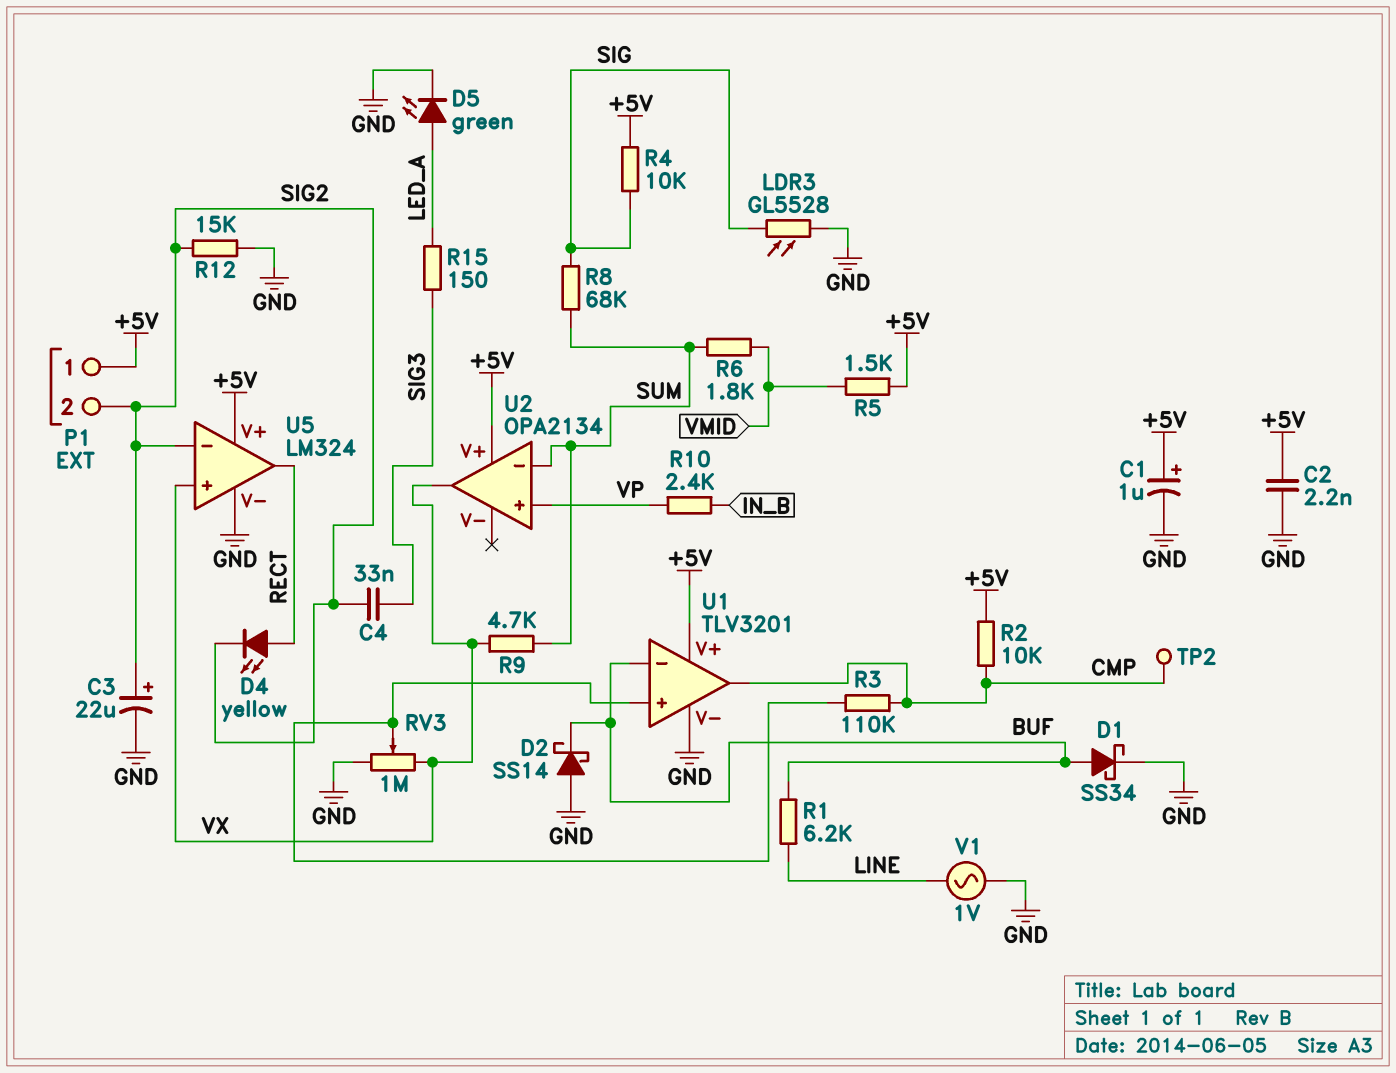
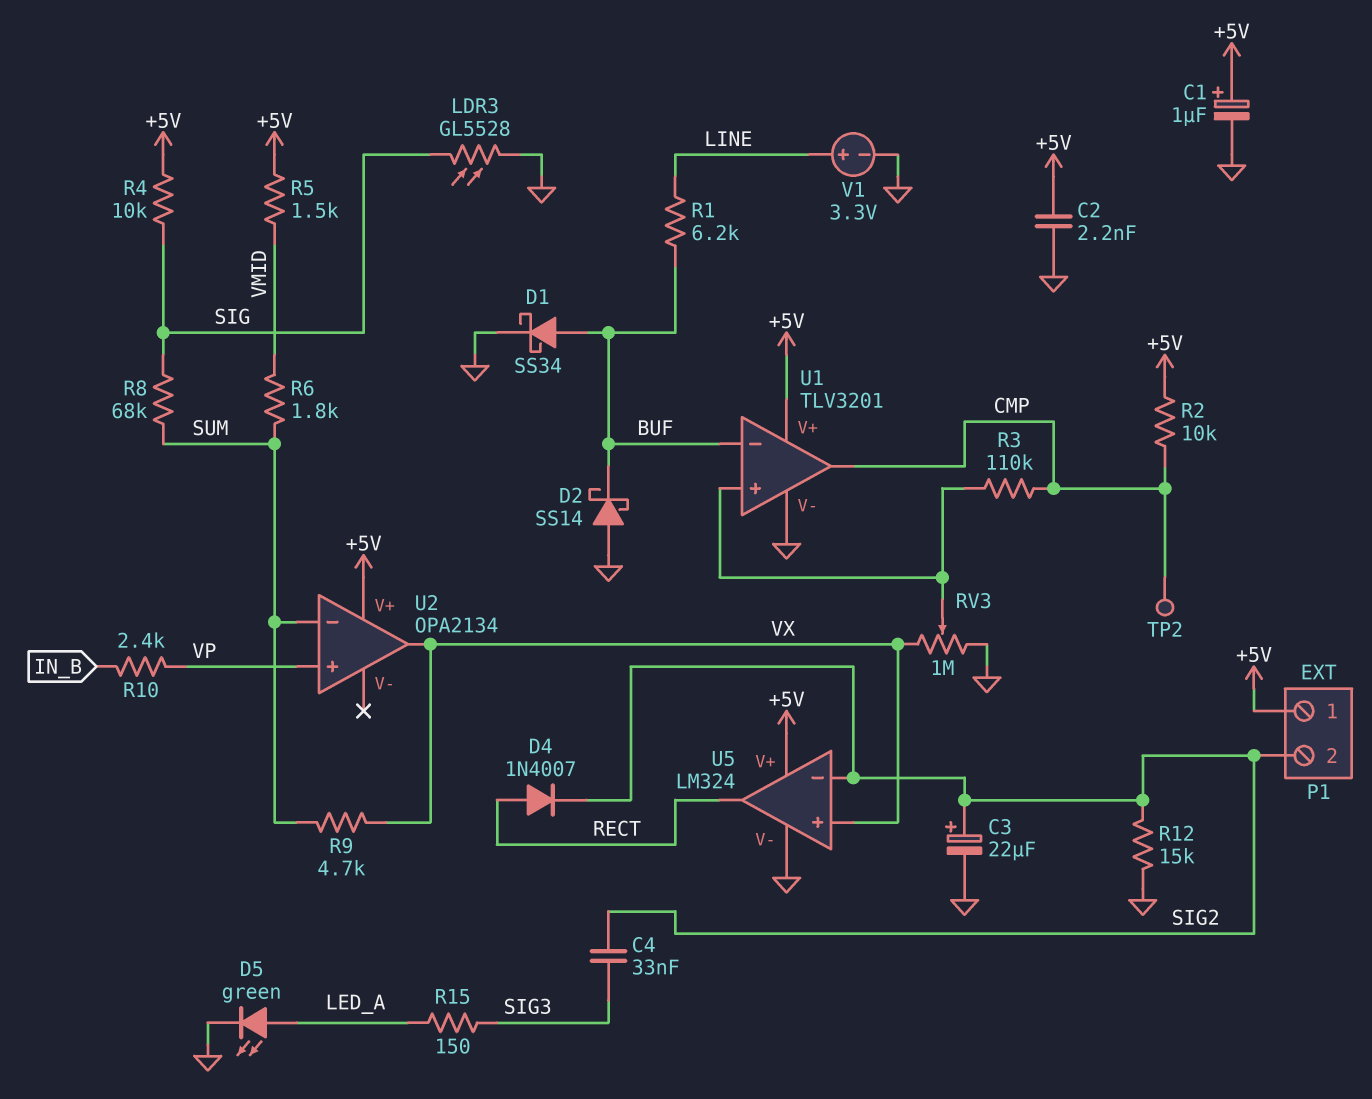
D4: LED yellow (A RECT, K SIG2) -> diode 1N4007 (A RECT, K SIG2)
V1: AC 1V (GND, LINE) -> 3.3V (plus LINE, minus GND)

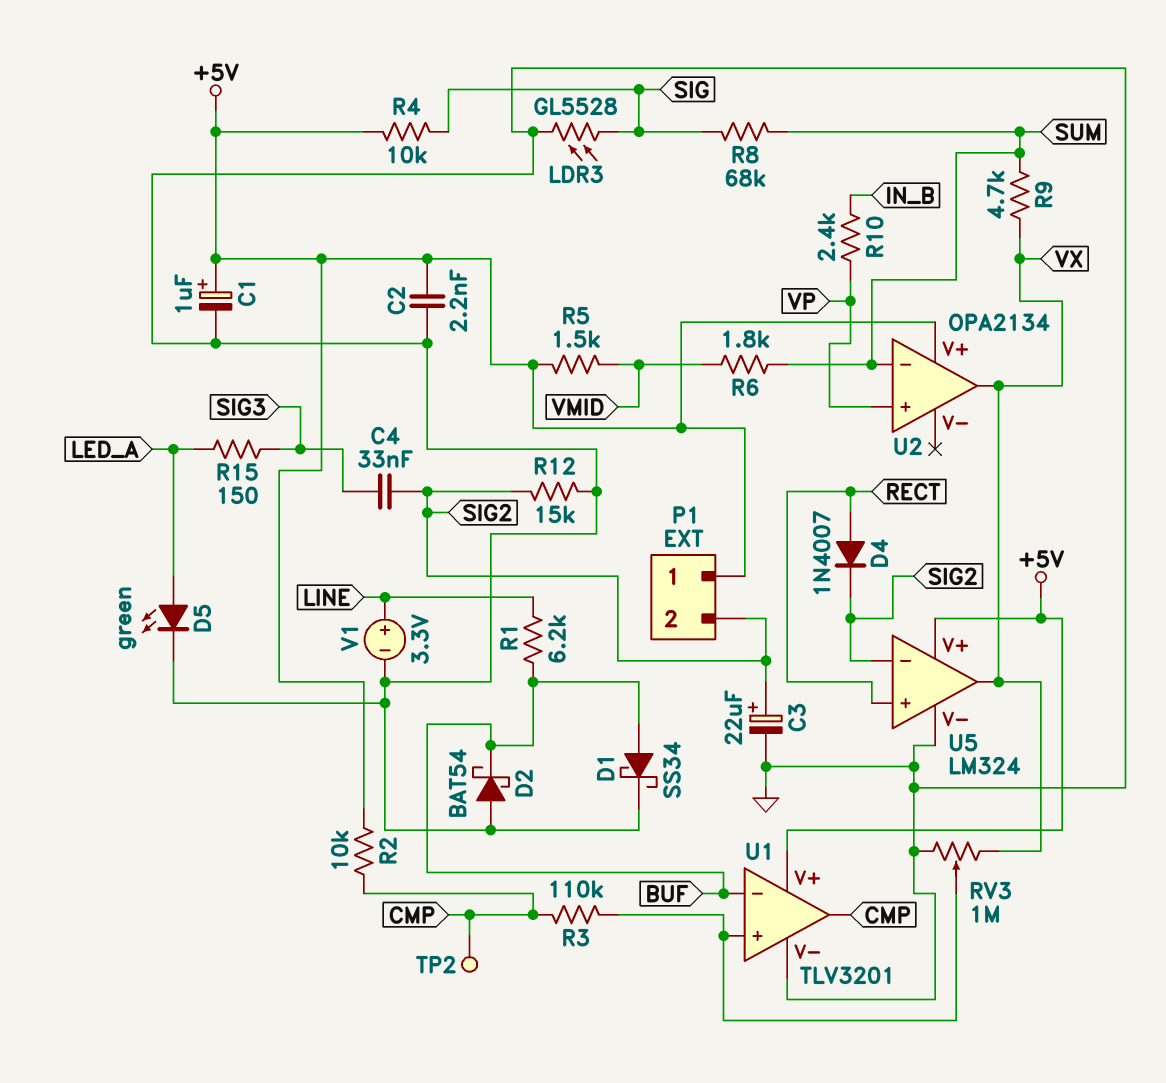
D2: schottky SS14 (A GND, K BUF) -> schottky BAT54 (A GND, K BUF)
U5 pin in+: VX -> RECT
U5 pin out: RECT -> VX

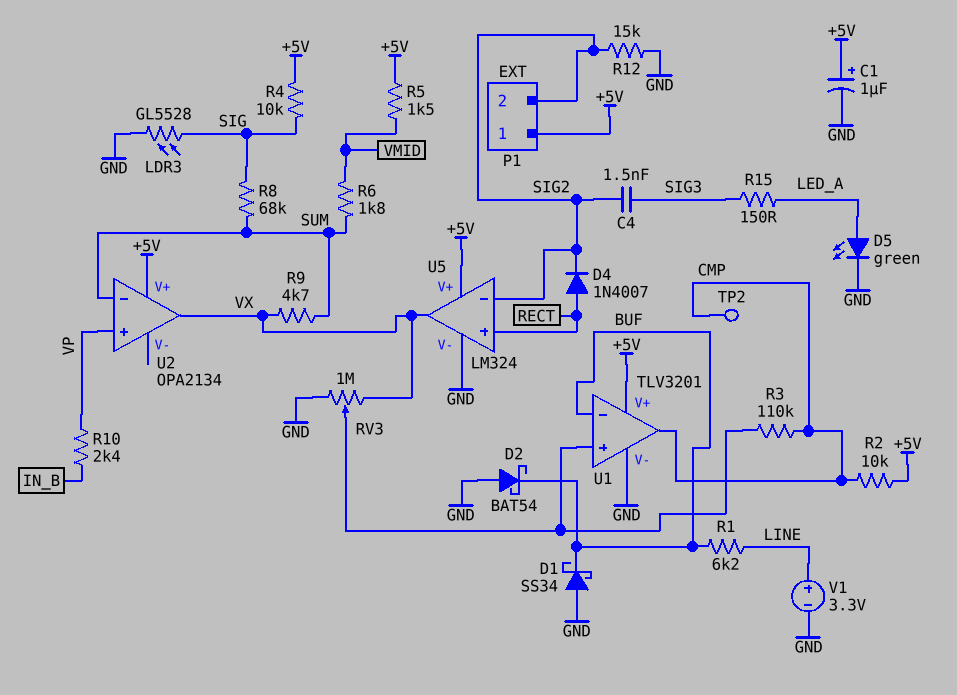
C2: 2.2nF (+5V, GND) -> none
C3: 22uF (plus SIG2, minus GND) -> none
C4: 33nF (SIG2, SIG3) -> 1.5nF (SIG2, SIG3)
D1: schottky SS34 (A BUF, K GND) -> schottky SS34 (A GND, K BUF)

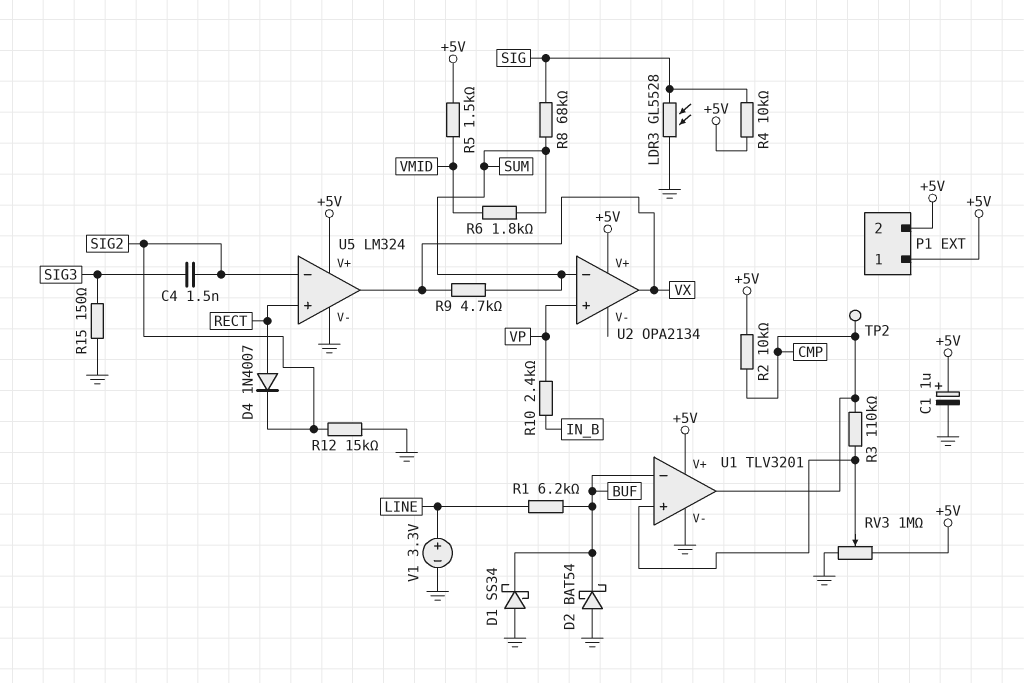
D5: LED green (A LED_A, K GND) -> none
P1 pin 2: SIG2 -> +5V
R15: 150 (LED_A, SIG3) -> 150 (GND, SIG3)
RV3: 1M (GND, VX, wiper U1/in+) -> 1M (+5V, GND, wiper U1/in+)

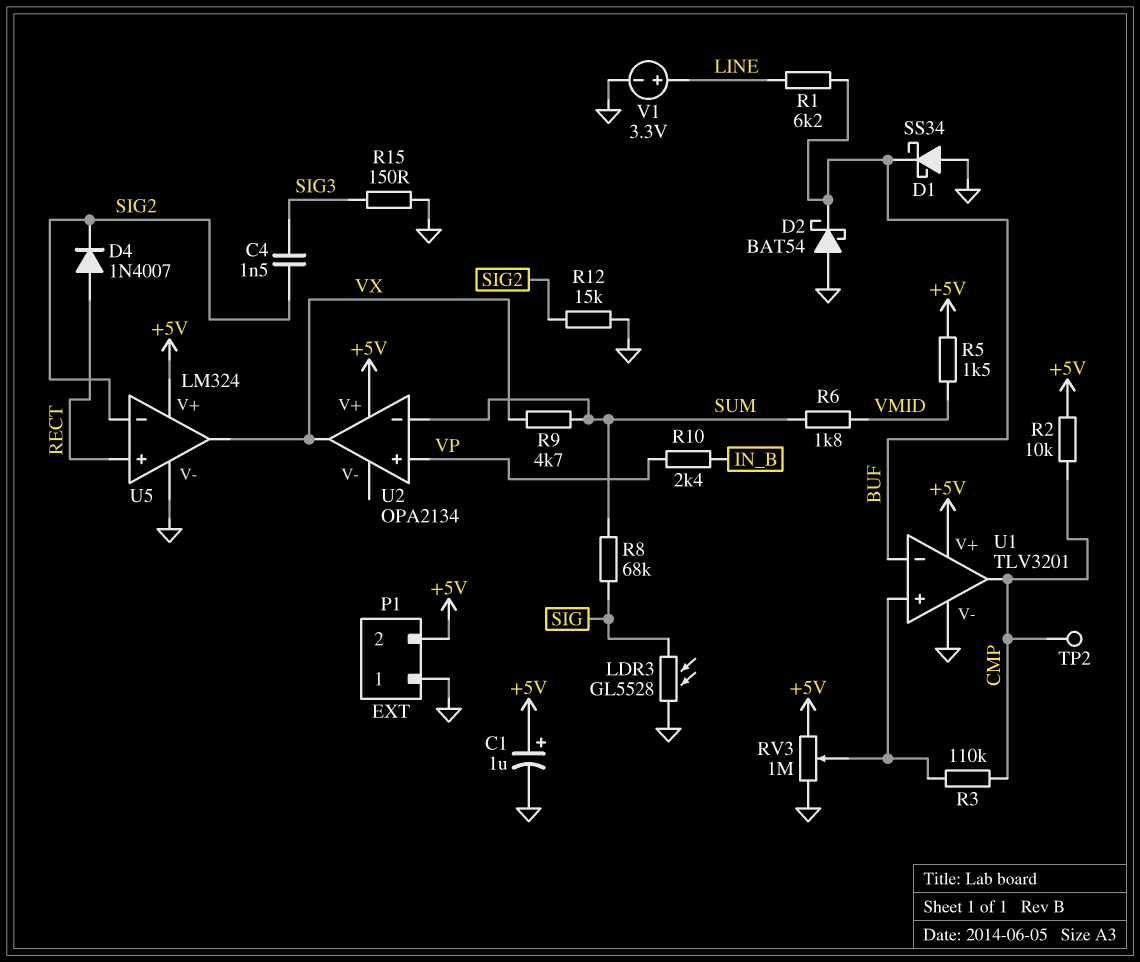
P1 pin 1: +5V -> GND
R4: 10k (+5V, SIG) -> none

